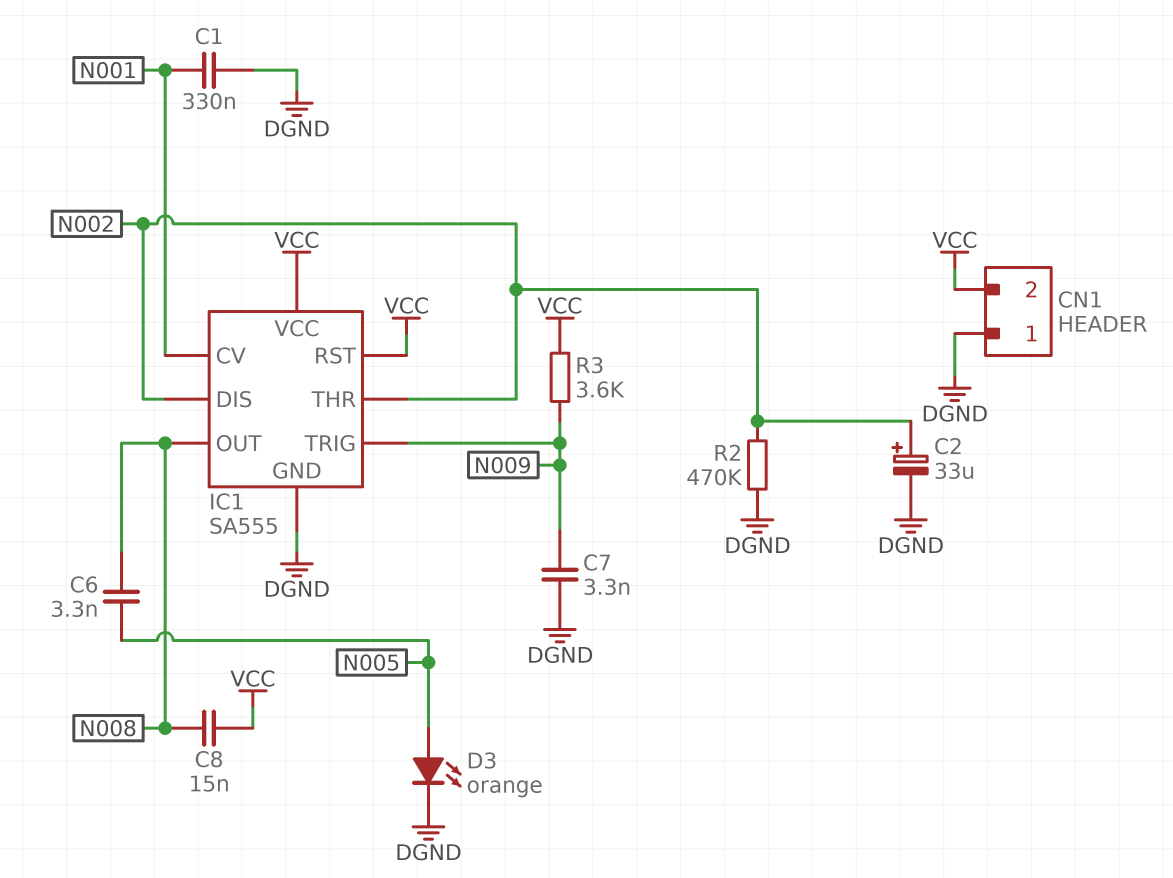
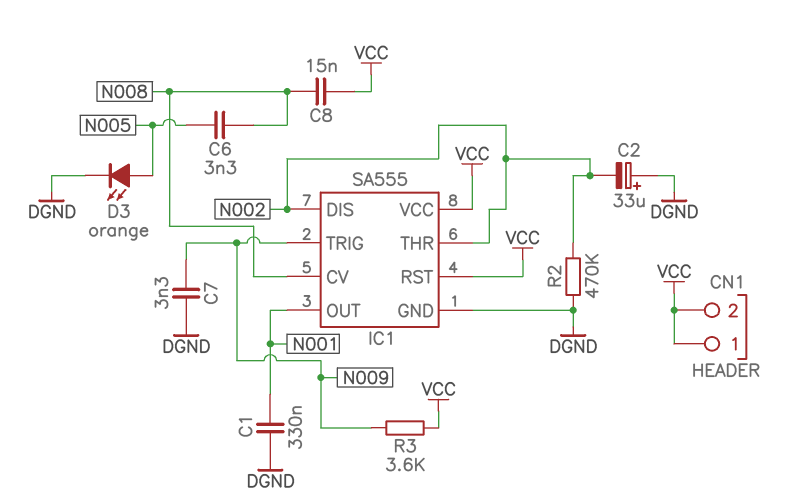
C2: 33uF (plus N002, minus DGND) -> 33uF (plus DGND, minus N002)
CN1 pin 1: DGND -> VCC
IC1 pin CV: N001 -> N008
IC1 pin OUT: N008 -> N001

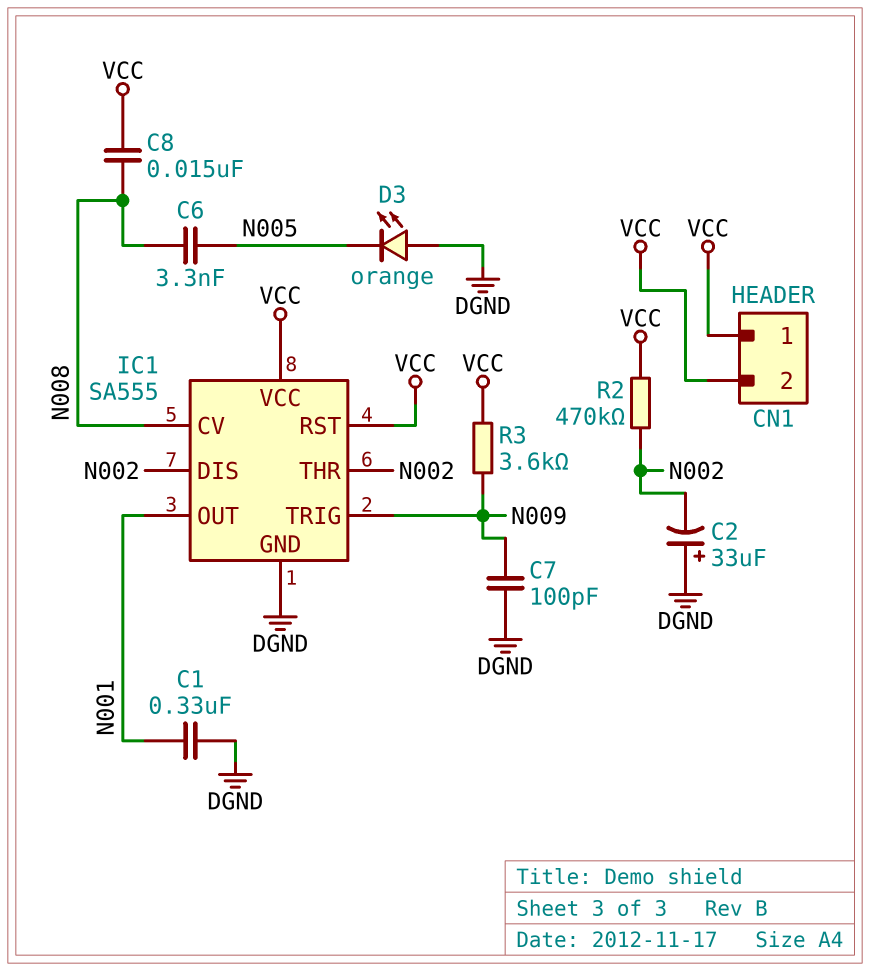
C7: 3.3nF (DGND, N009) -> 100pF (DGND, N009)
D3: LED orange (A N005, K DGND) -> LED orange (A DGND, K N005)
R2: 470k (DGND, N002) -> 470k (N002, VCC)

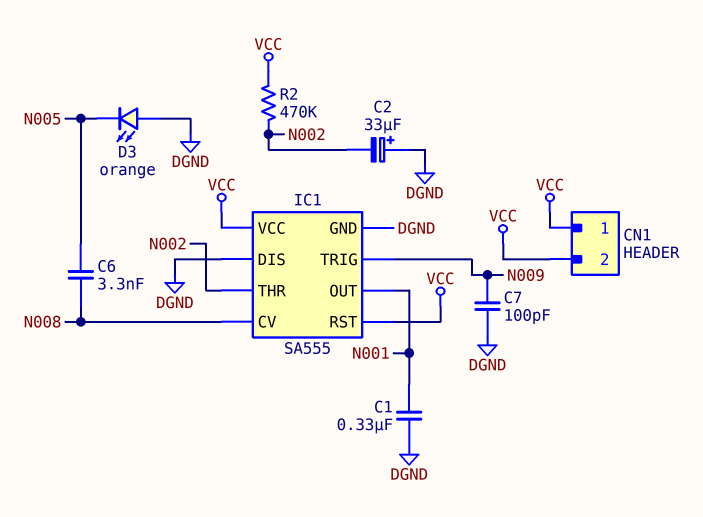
C8: 15nF (N008, VCC) -> none
IC1 pin DIS: N002 -> DGND
R3: 3.6k (N009, VCC) -> none

